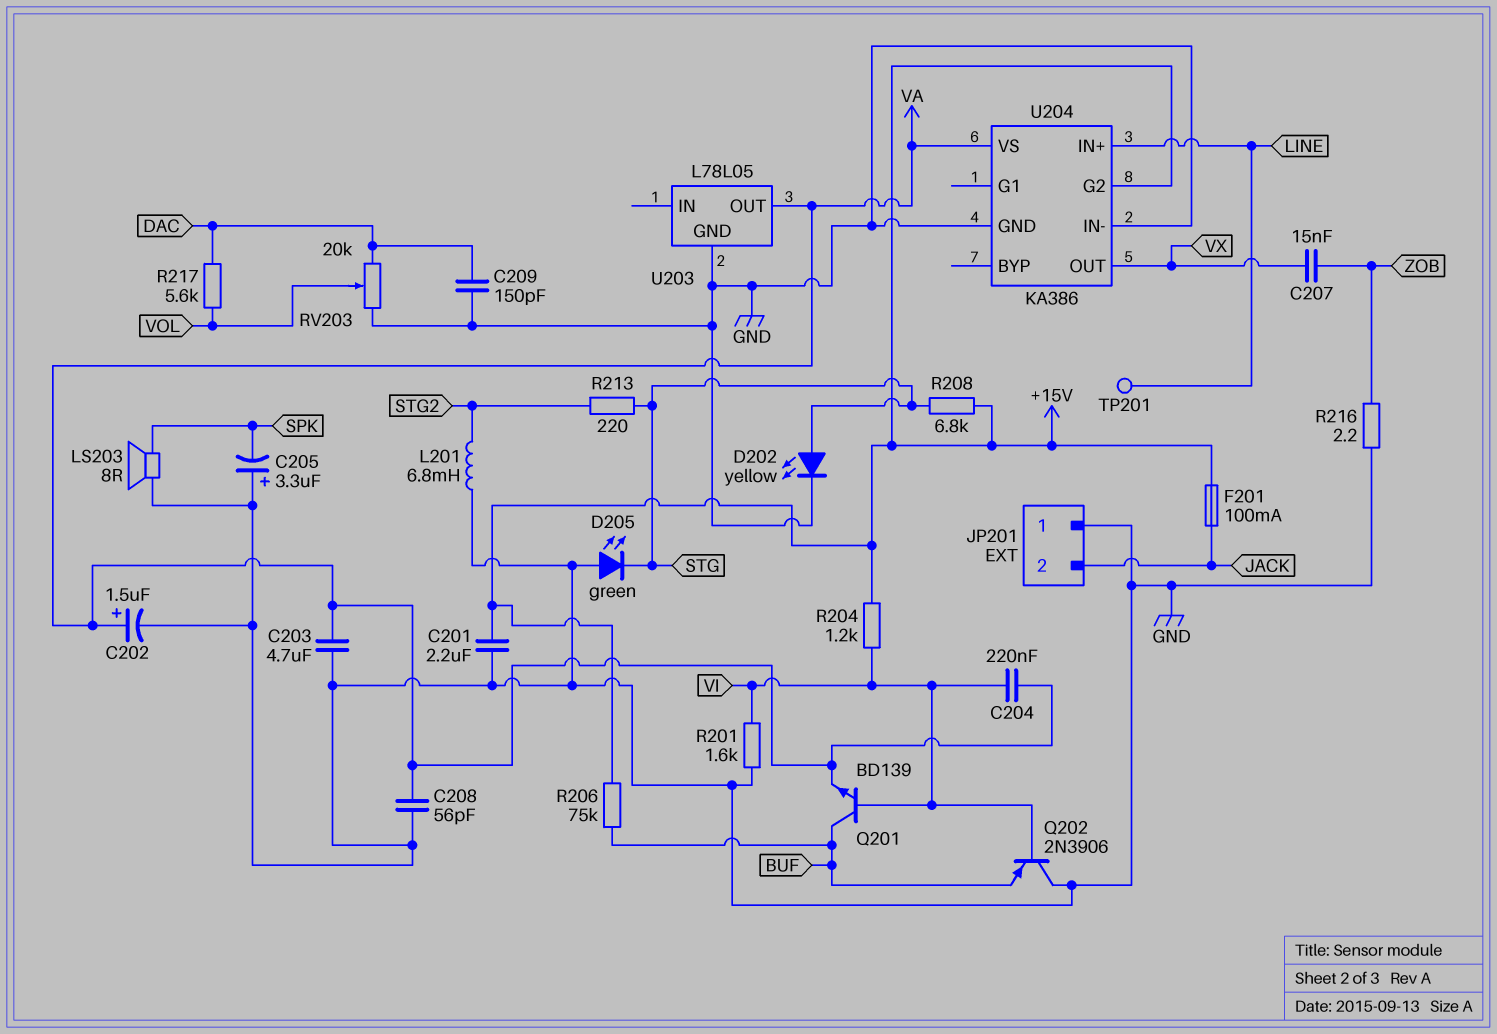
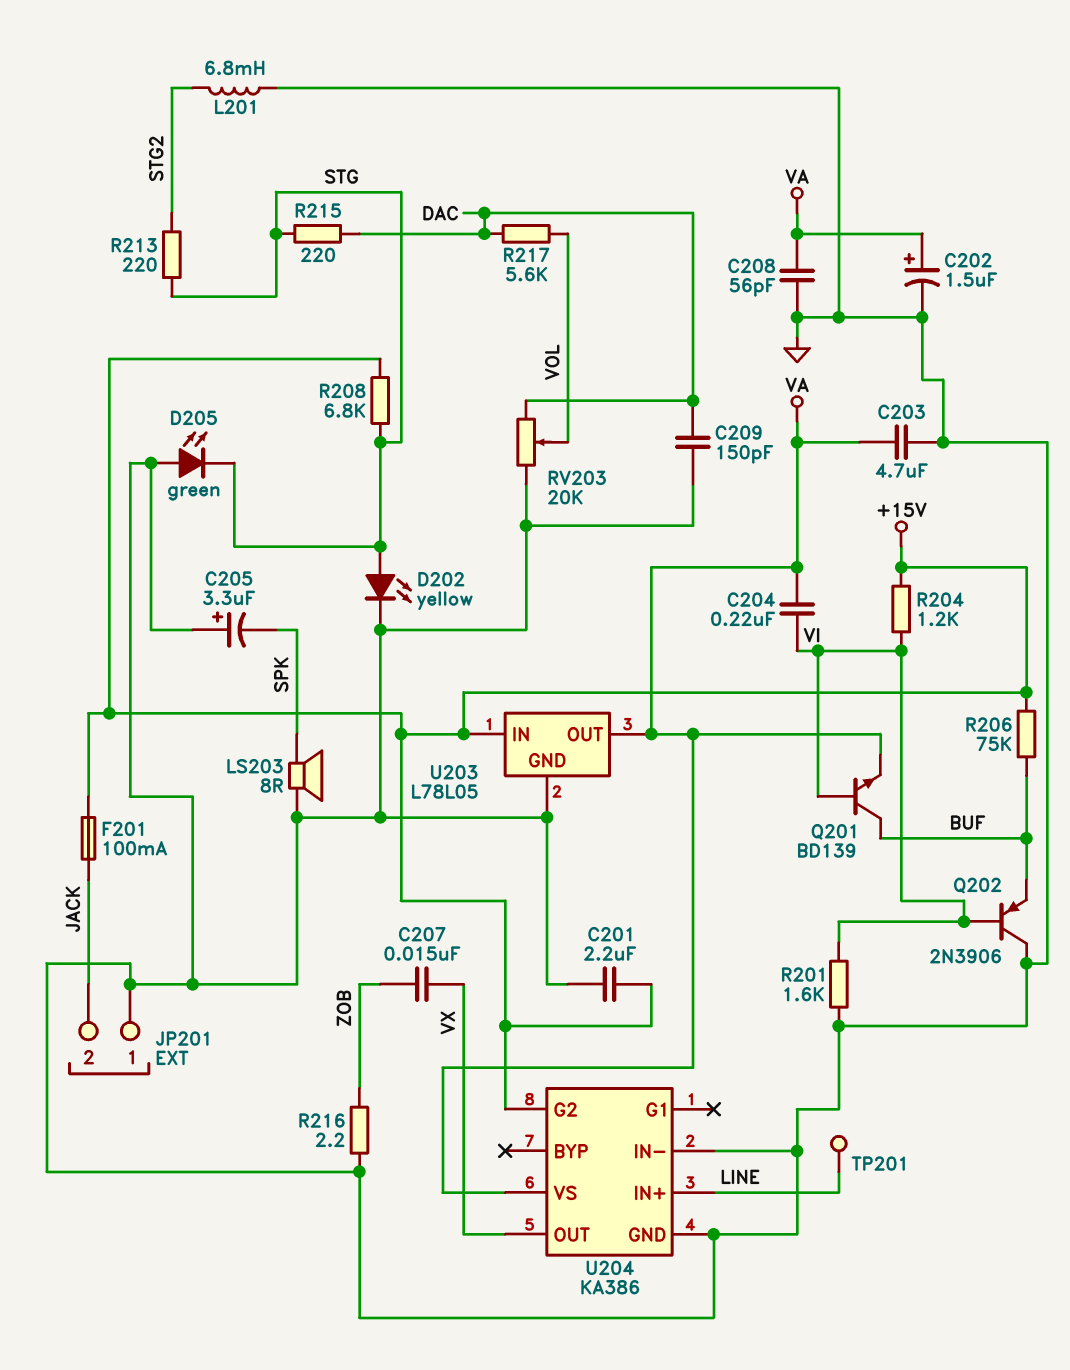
R215: none -> 220 (DAC, STG)
U203 pin IN: none -> +15V

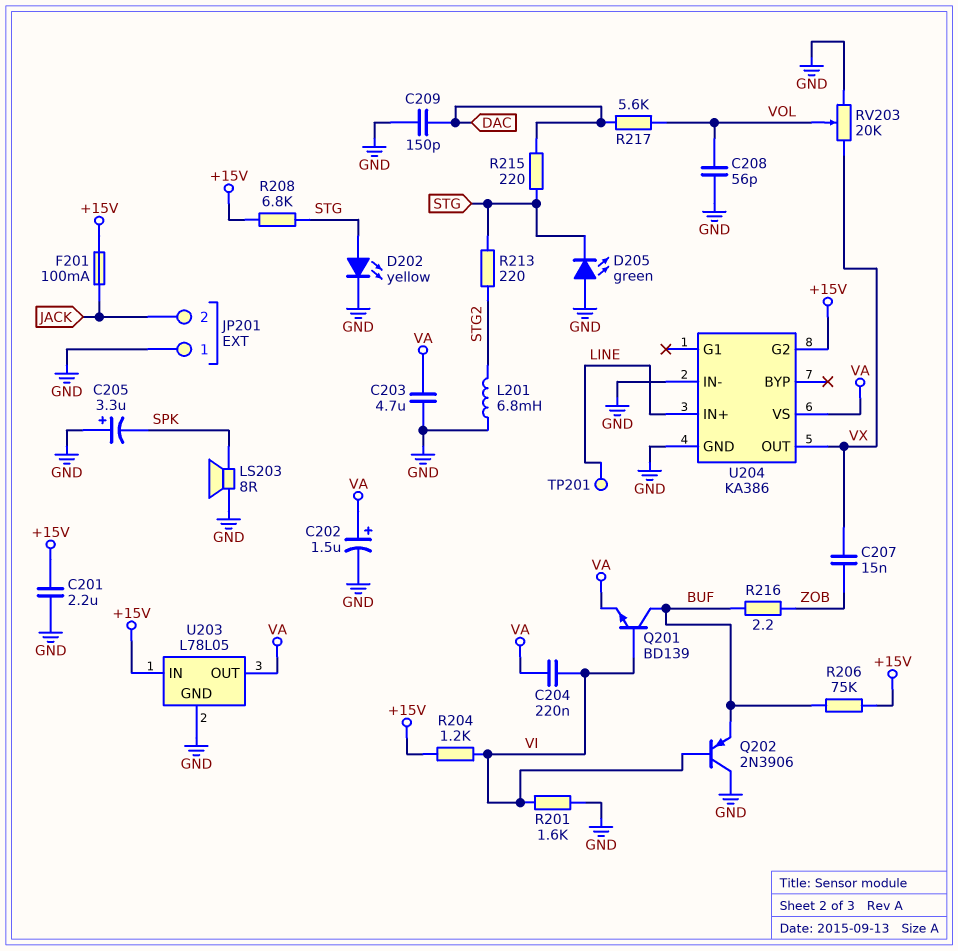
C208: 56pF (GND, VA) -> 56pF (GND, VOL)
R216: 2.2 (GND, ZOB) -> 2.2 (BUF, ZOB)
RV203: 20k (DAC, GND, wiper VOL) -> 20k (GND, VX, wiper VOL)

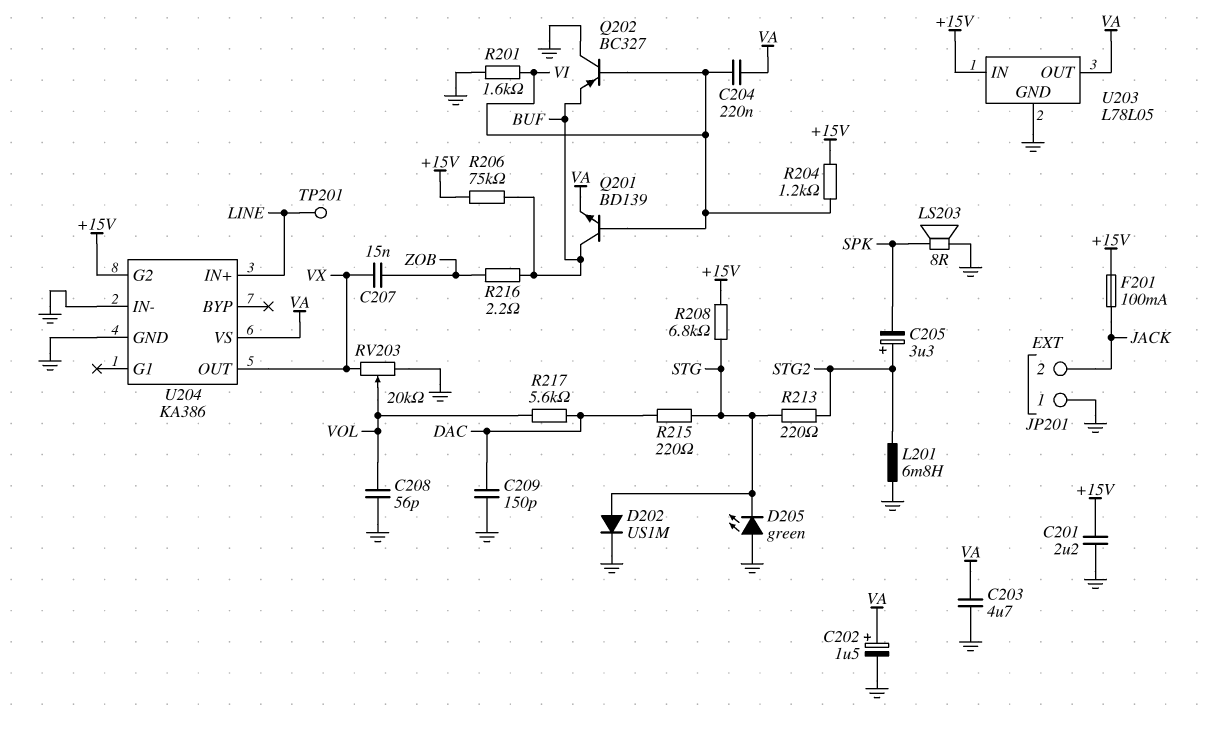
C205: 3.3uF (plus GND, minus SPK) -> 3.3uF (plus STG2, minus SPK)
D202: LED yellow (A STG, K GND) -> diode US1M (A STG, K GND)
Q202: PNP 2N3906 (B VI, C GND, E BUF) -> PNP BC327 (B VI, C GND, E BUF)

